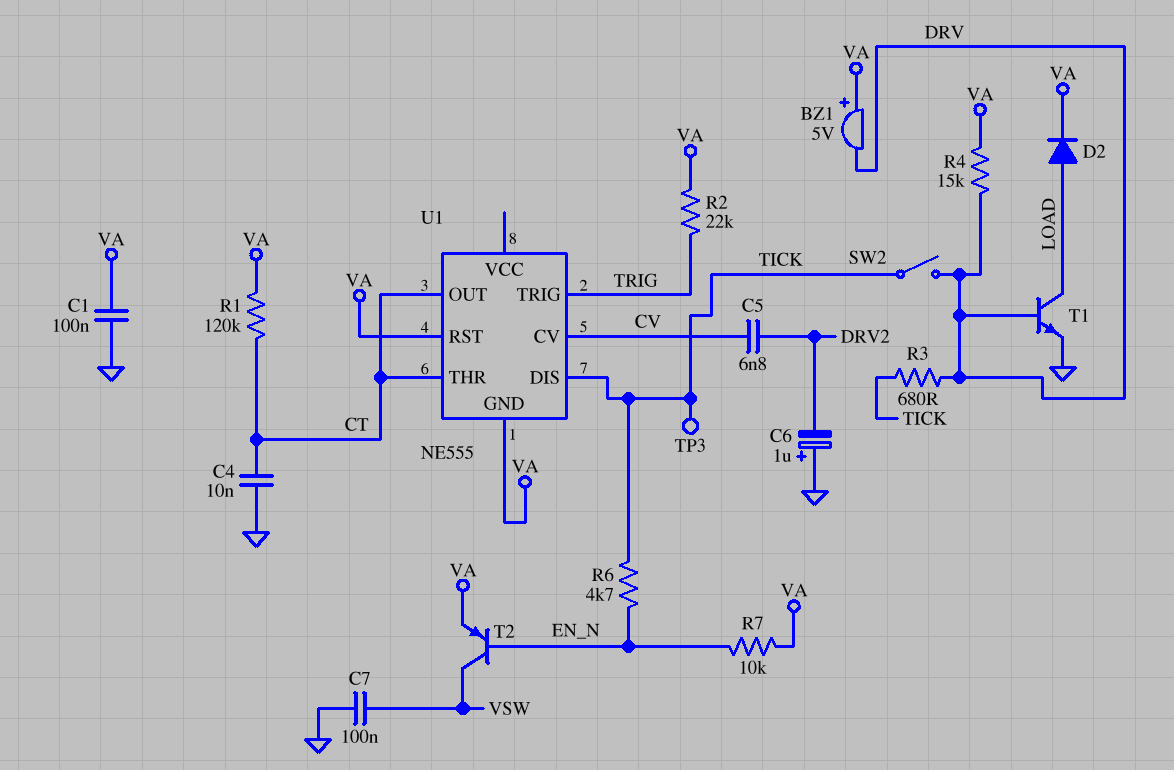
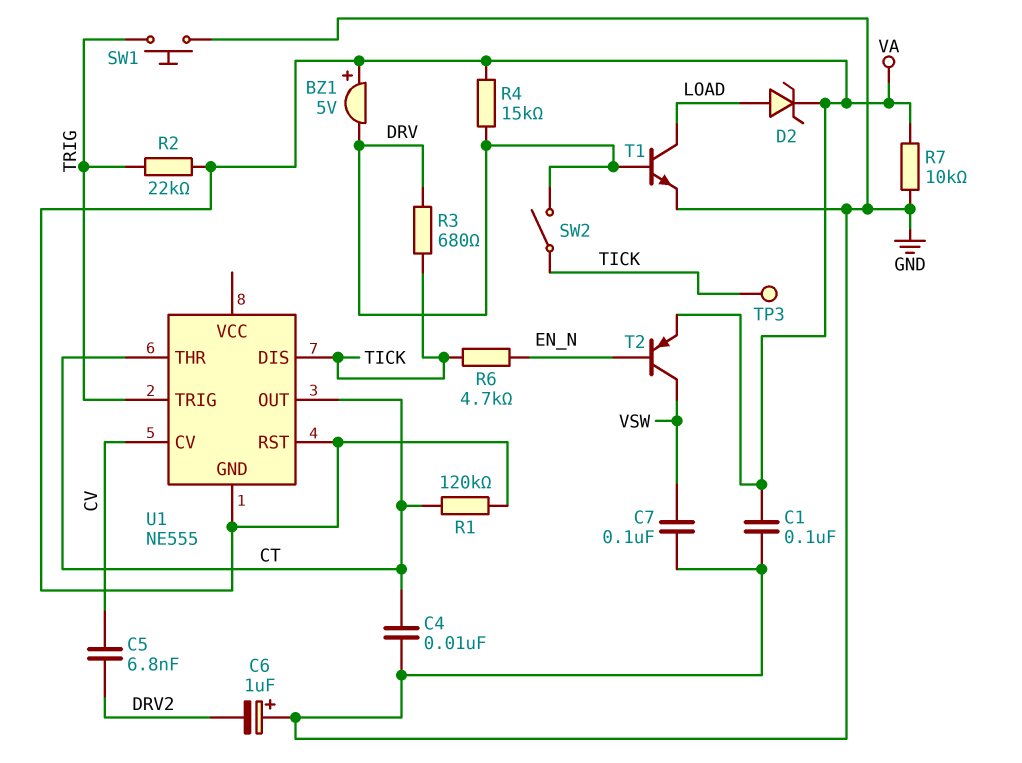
D2: diode (A LOAD, K VA) -> zener (A LOAD, K VA)
R7: 10k (EN_N, VA) -> 10k (GND, VA)
SW1: none -> button (GND, TRIG)

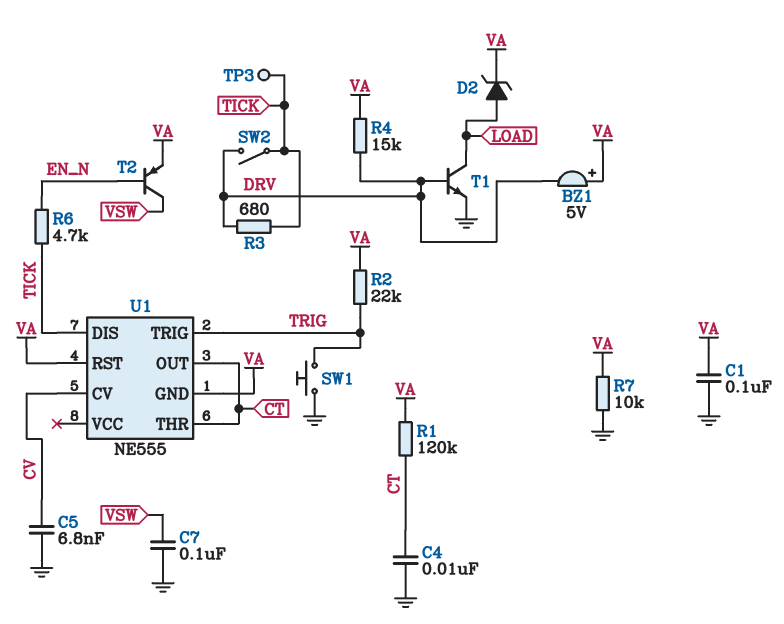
C5: 6.8nF (CV, DRV2) -> 6.8nF (CV, GND)
C6: 1uF (plus GND, minus DRV2) -> none

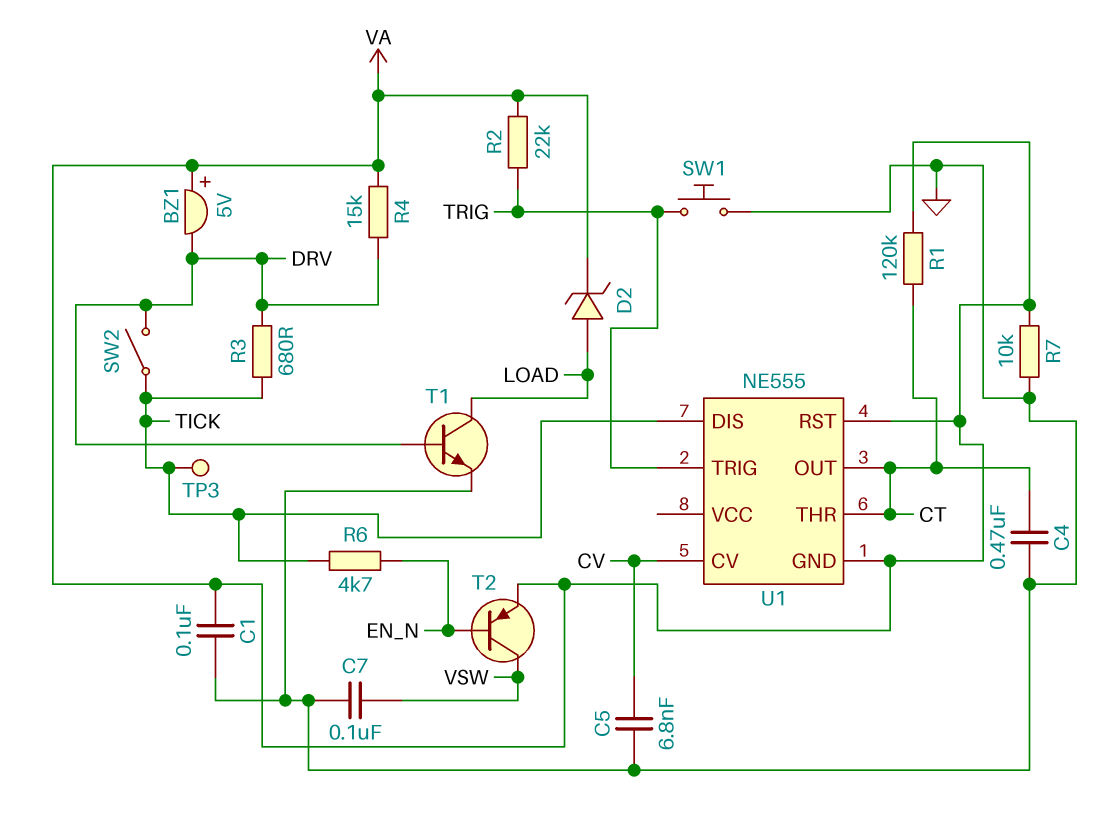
C4: 10nF (CT, GND) -> 470nF (CT, GND)

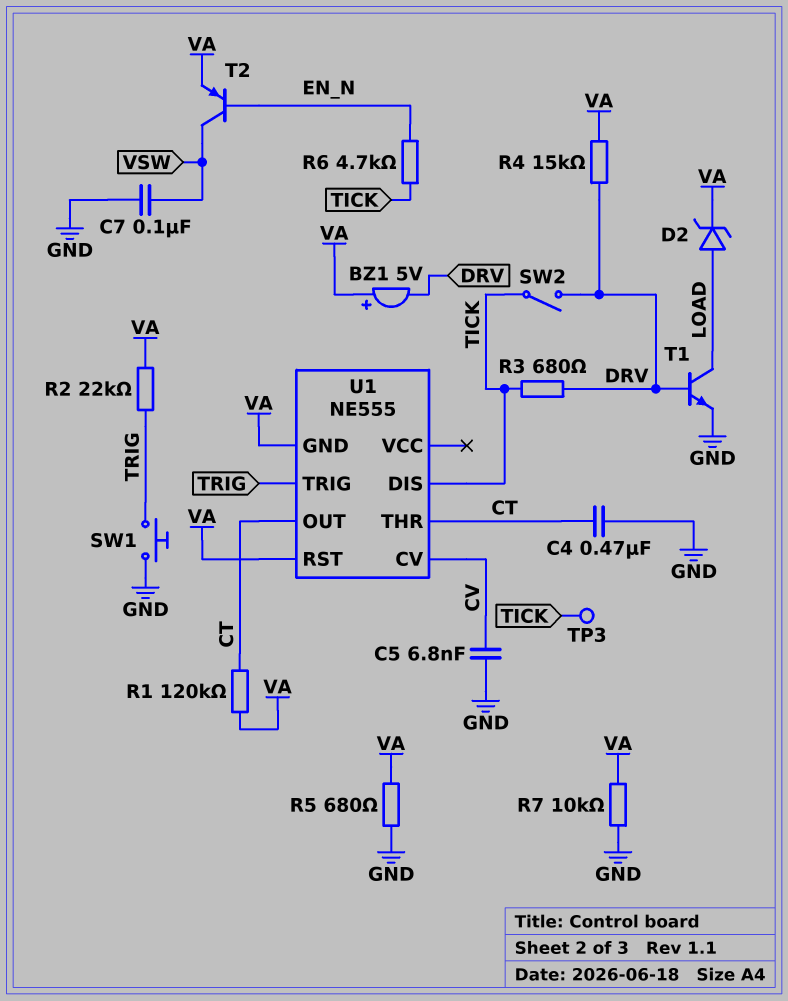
C1: 100nF (GND, VA) -> none
R5: none -> 680 (GND, VA)

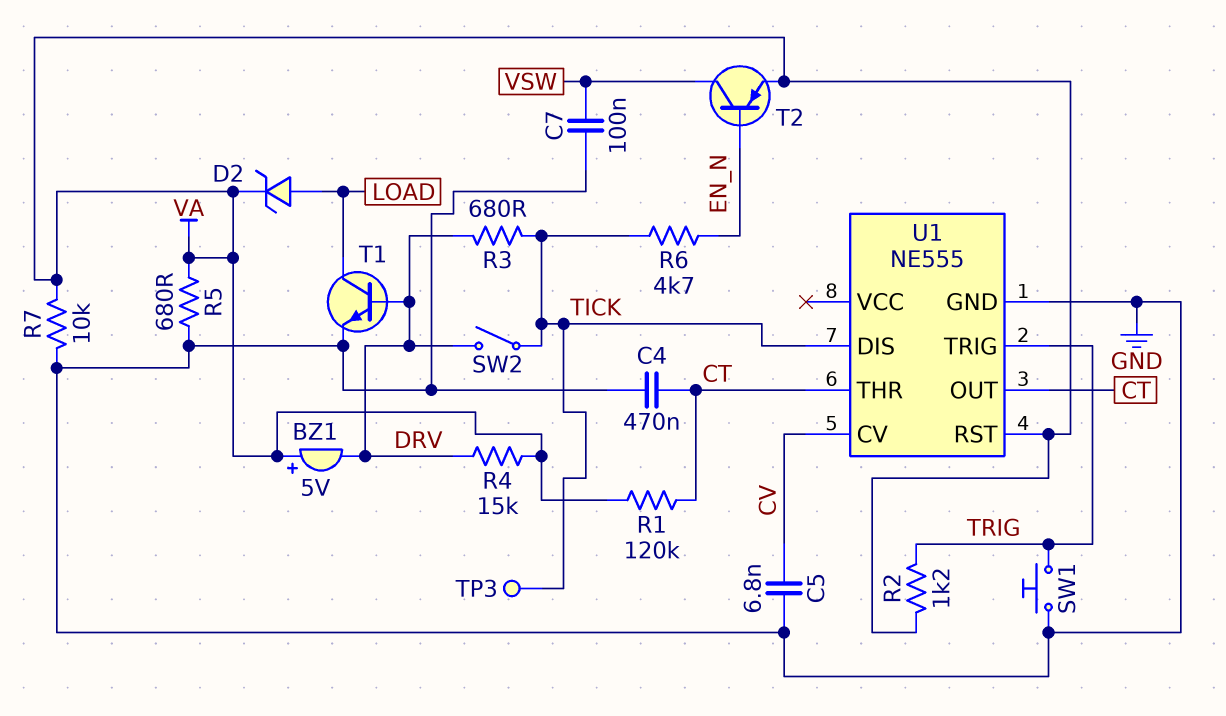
R2: 22k (TRIG, VA) -> 1.2k (TRIG, VA)
U1 pin GND: VA -> GND

